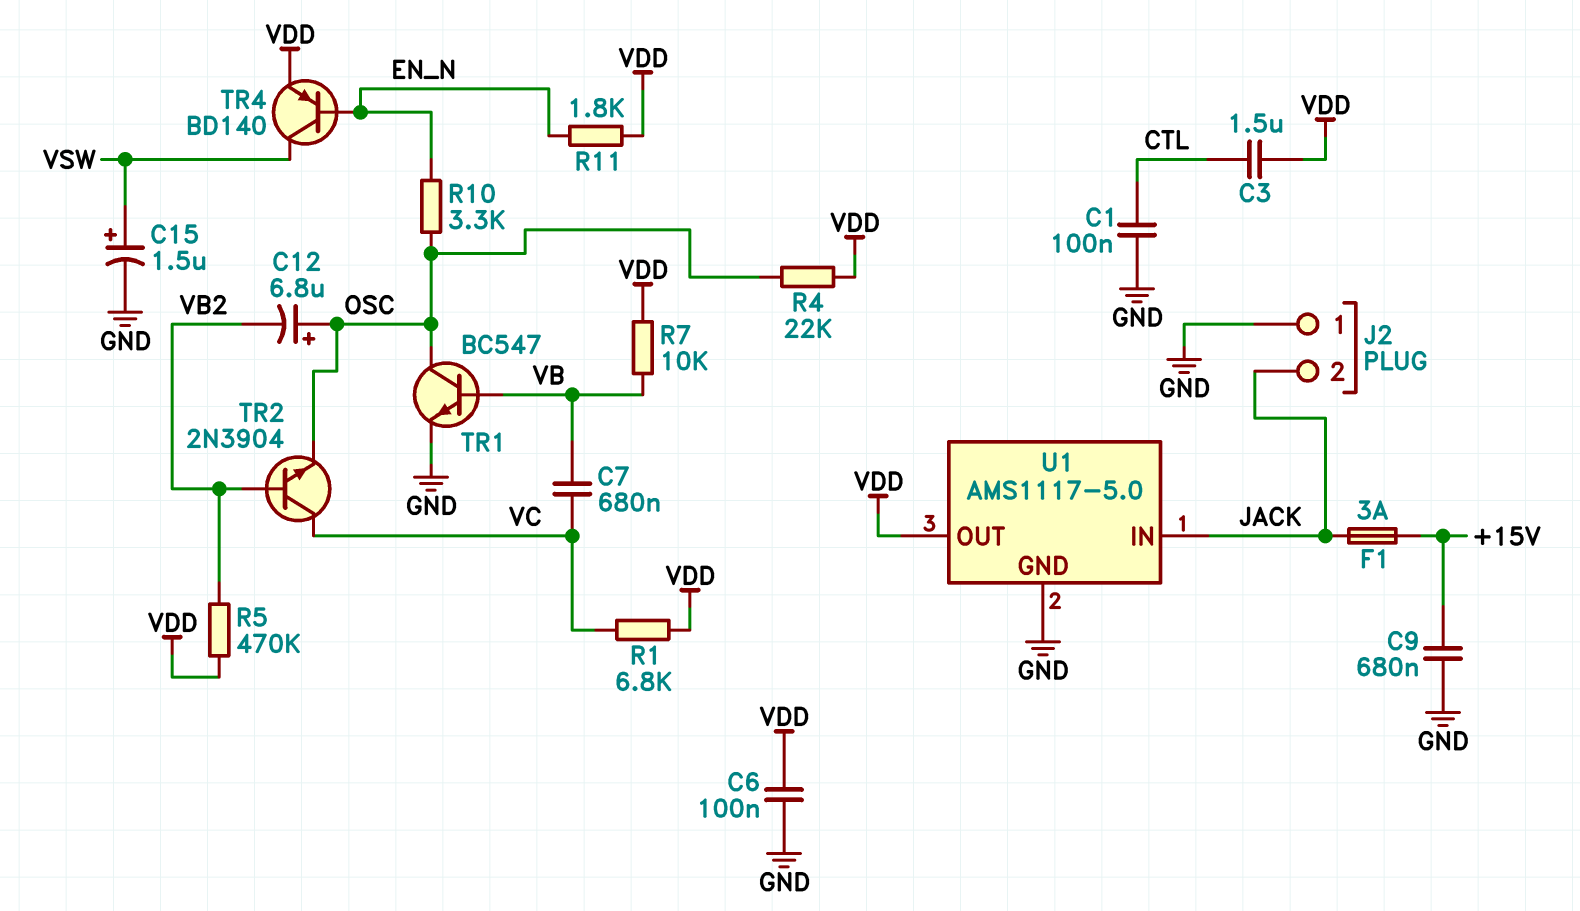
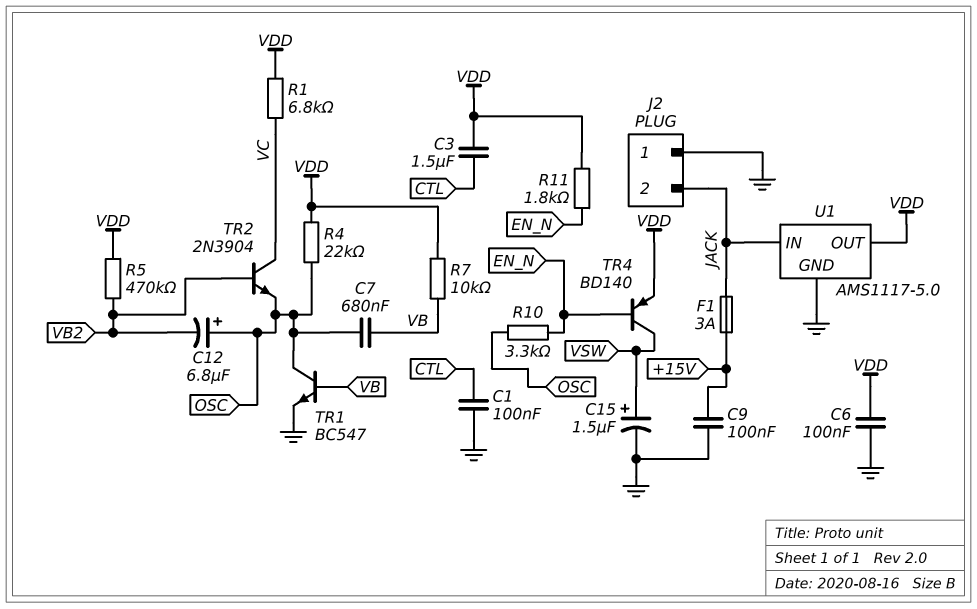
C7: 680nF (VB, VC) -> 680nF (OSC, VB)
C9: 680nF (+15V, GND) -> 100nF (+15V, GND)

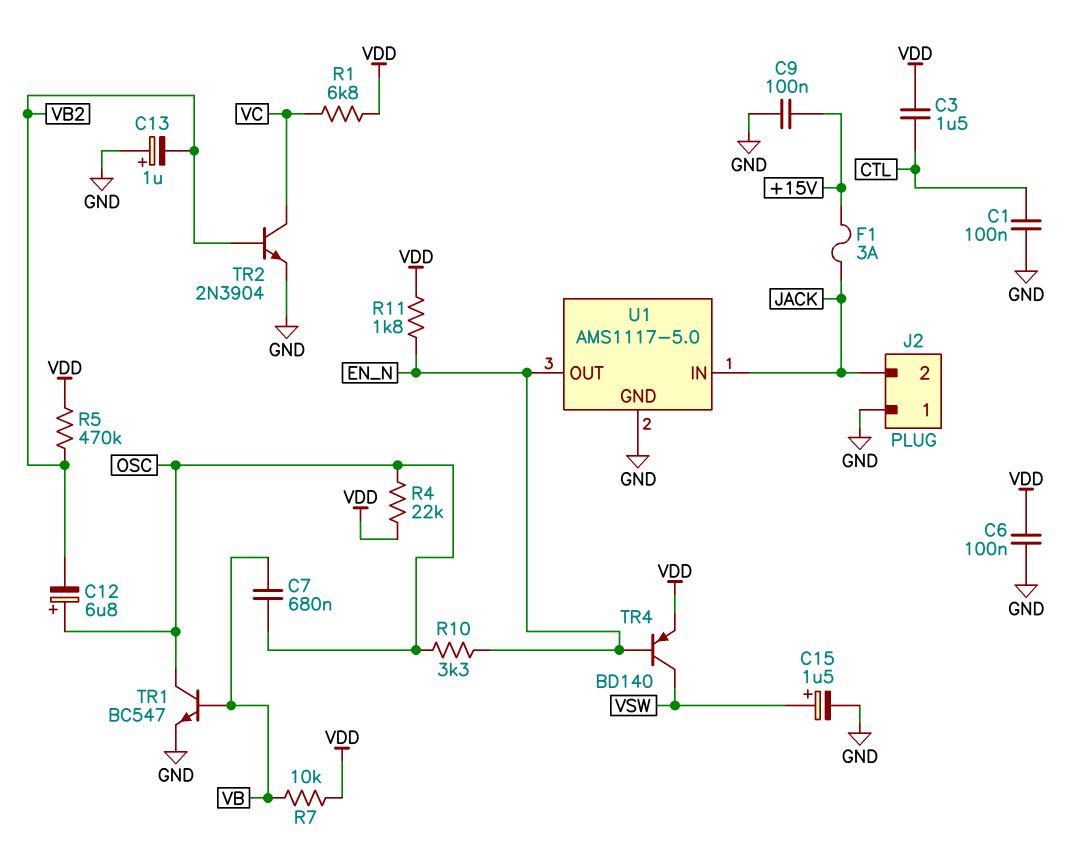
C13: none -> 1uF (plus GND, minus VB2)
TR2: NPN 2N3904 (B VB2, C VC, E OSC) -> NPN 2N3904 (B VB2, C VC, E GND)
U1 pin OUT: VDD -> EN_N

